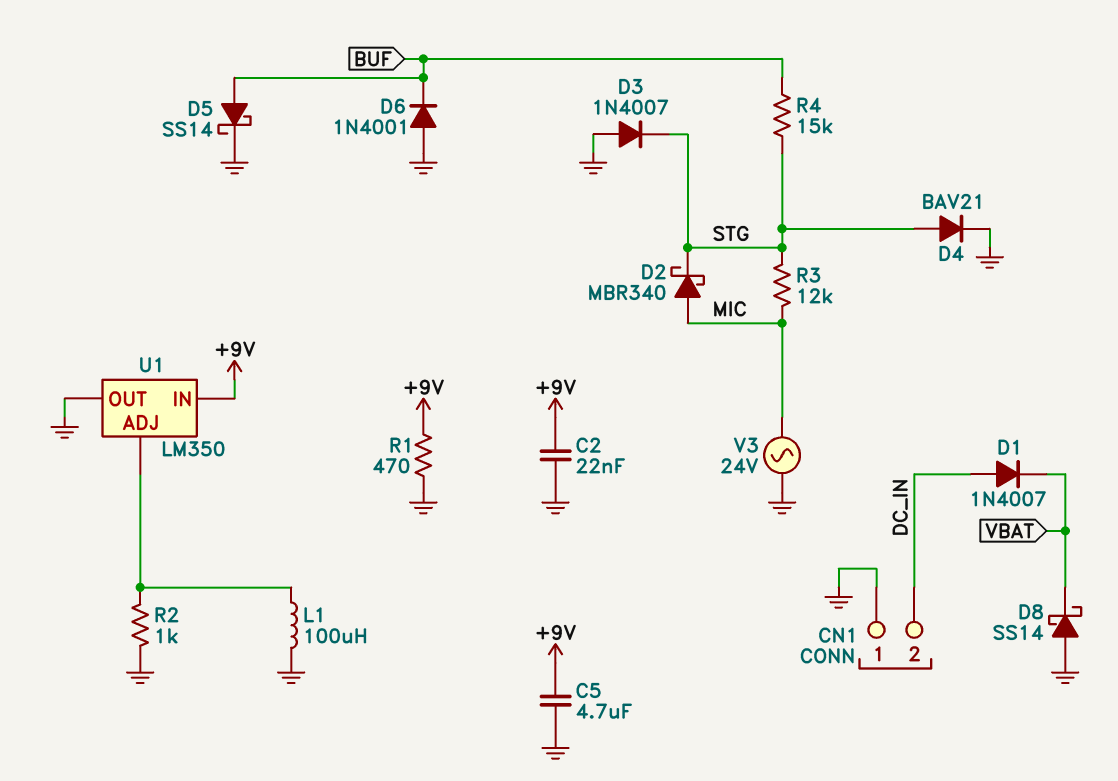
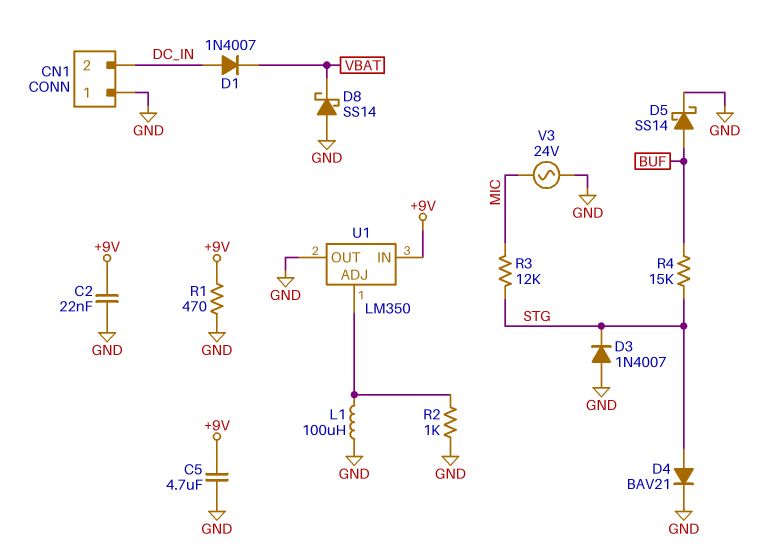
D2: schottky MBR340 (A MIC, K STG) -> none
D6: diode 1N4001 (A GND, K BUF) -> none

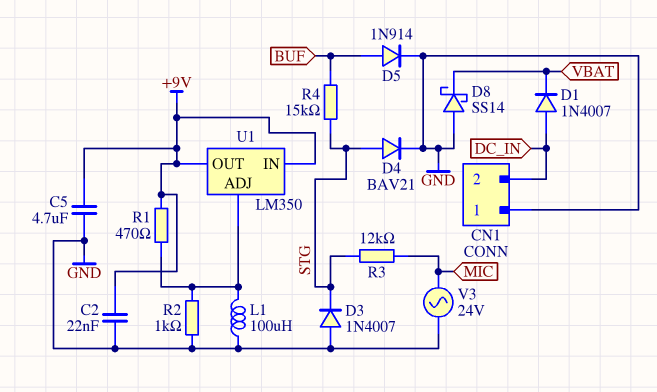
D5: schottky SS14 (A BUF, K GND) -> diode 1N914 (A BUF, K GND)
R1: 470 (+9V, GND) -> 470 (+9V, U1/ADJ)
U1 pin OUT: GND -> +9V

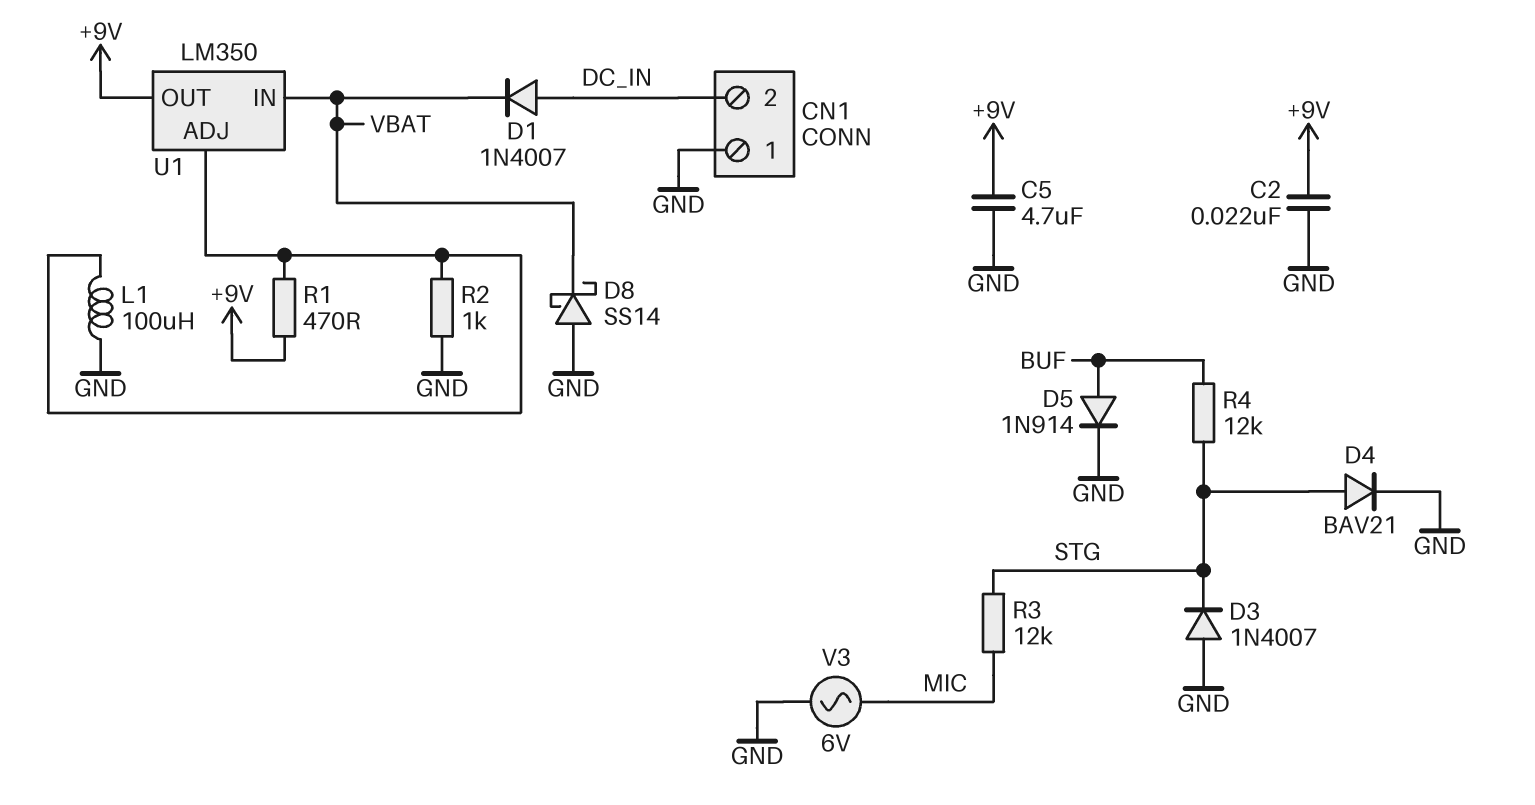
R4: 15k (BUF, STG) -> 12k (BUF, STG)
U1 pin IN: +9V -> VBAT
V3: AC 24V (GND, MIC) -> AC 6V (GND, MIC)

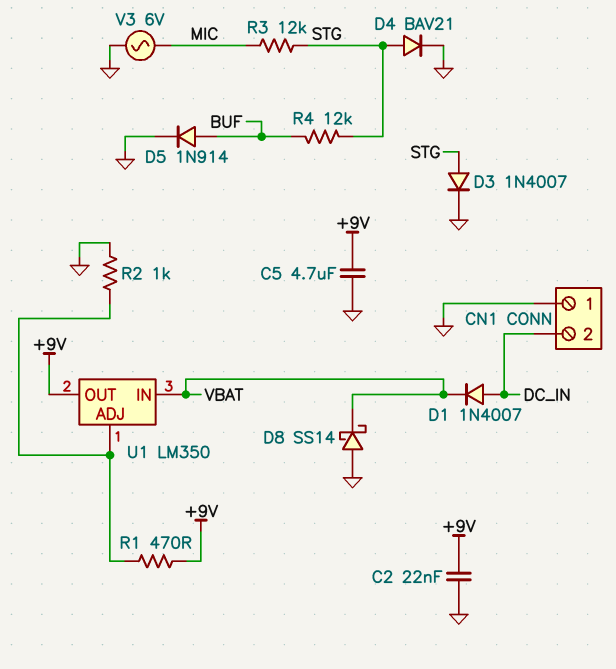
D3: diode 1N4007 (A GND, K STG) -> diode 1N4007 (A STG, K GND)
L1: 100uH (GND, U1/ADJ) -> none

